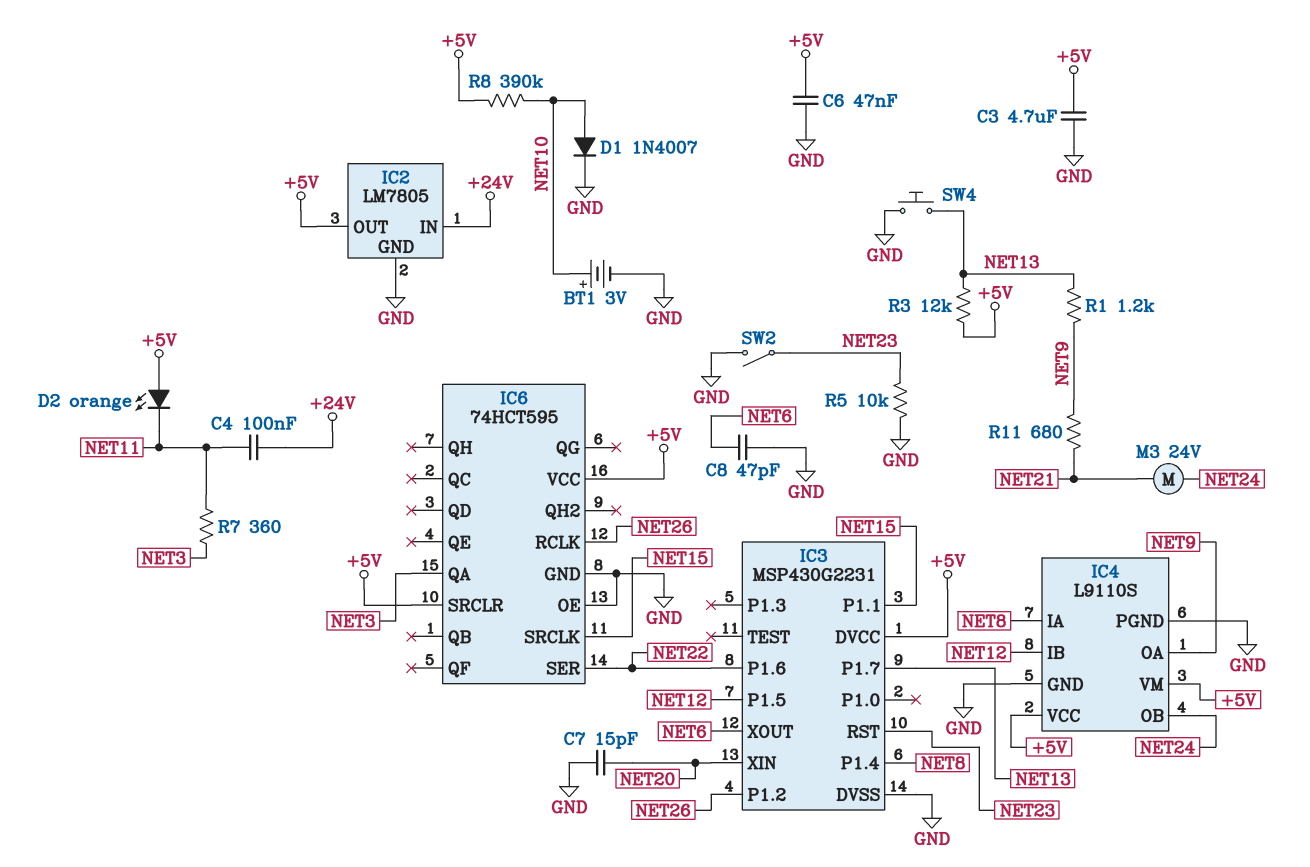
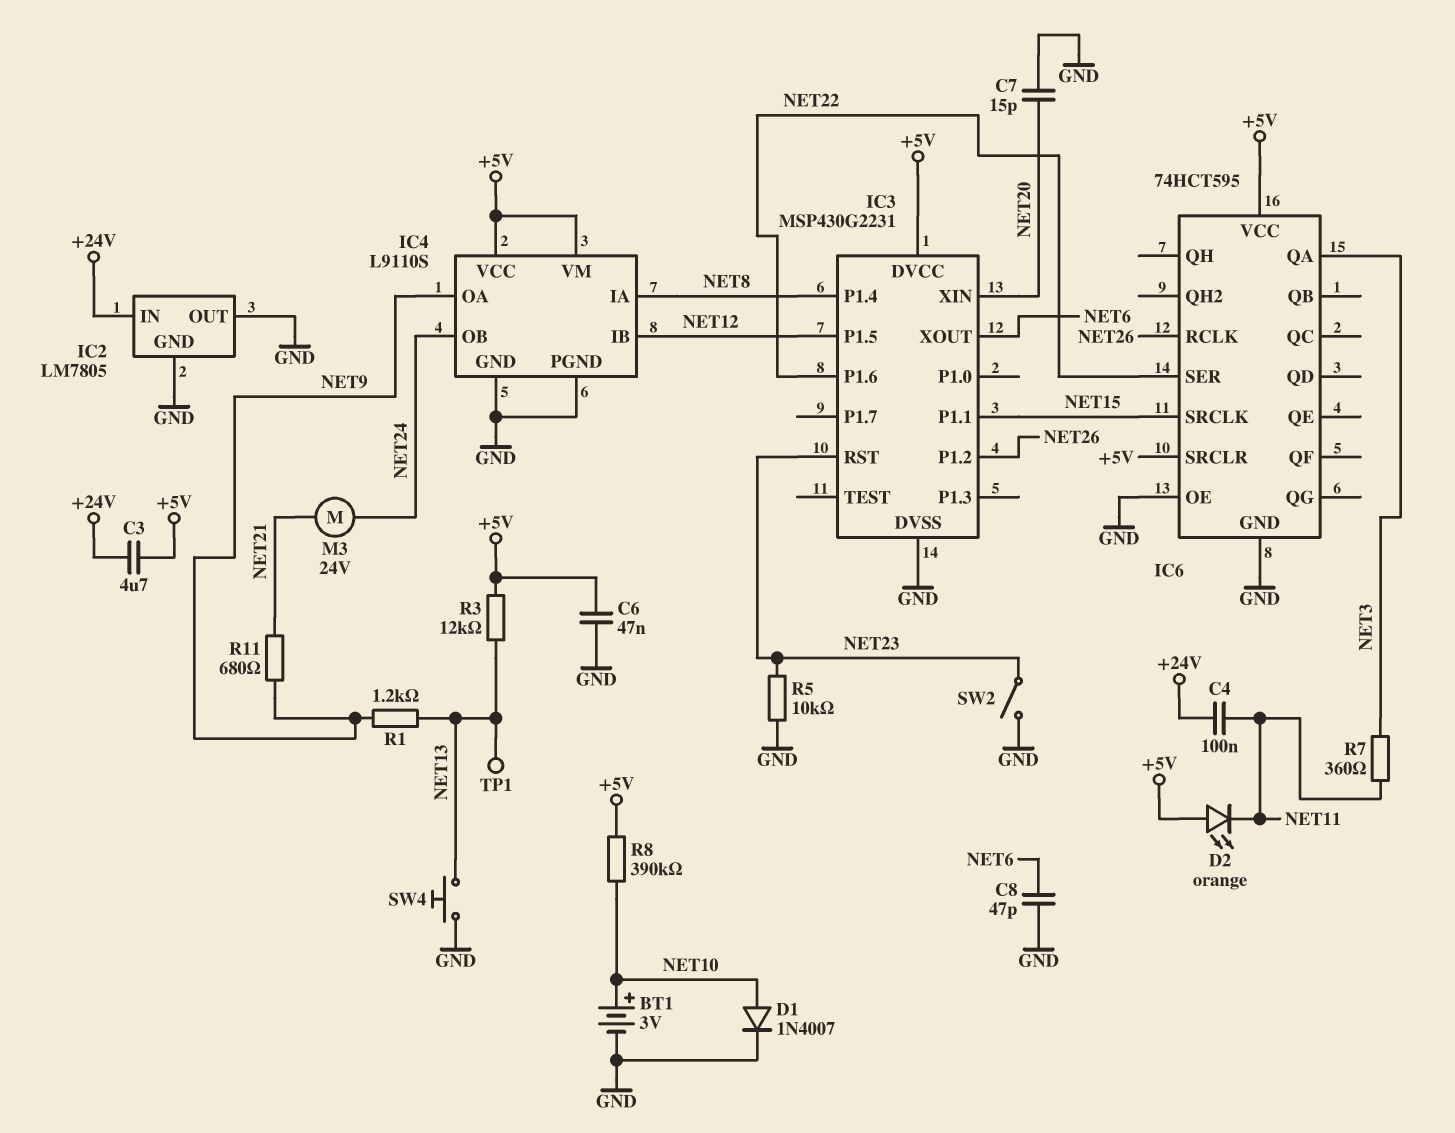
C3: 4.7uF (+5V, GND) -> 4.7uF (+5V, +24V)
IC2 pin OUT: +5V -> GND
IC3 pin P1.7: NET13 -> none
TP1: none -> test point (NET13)

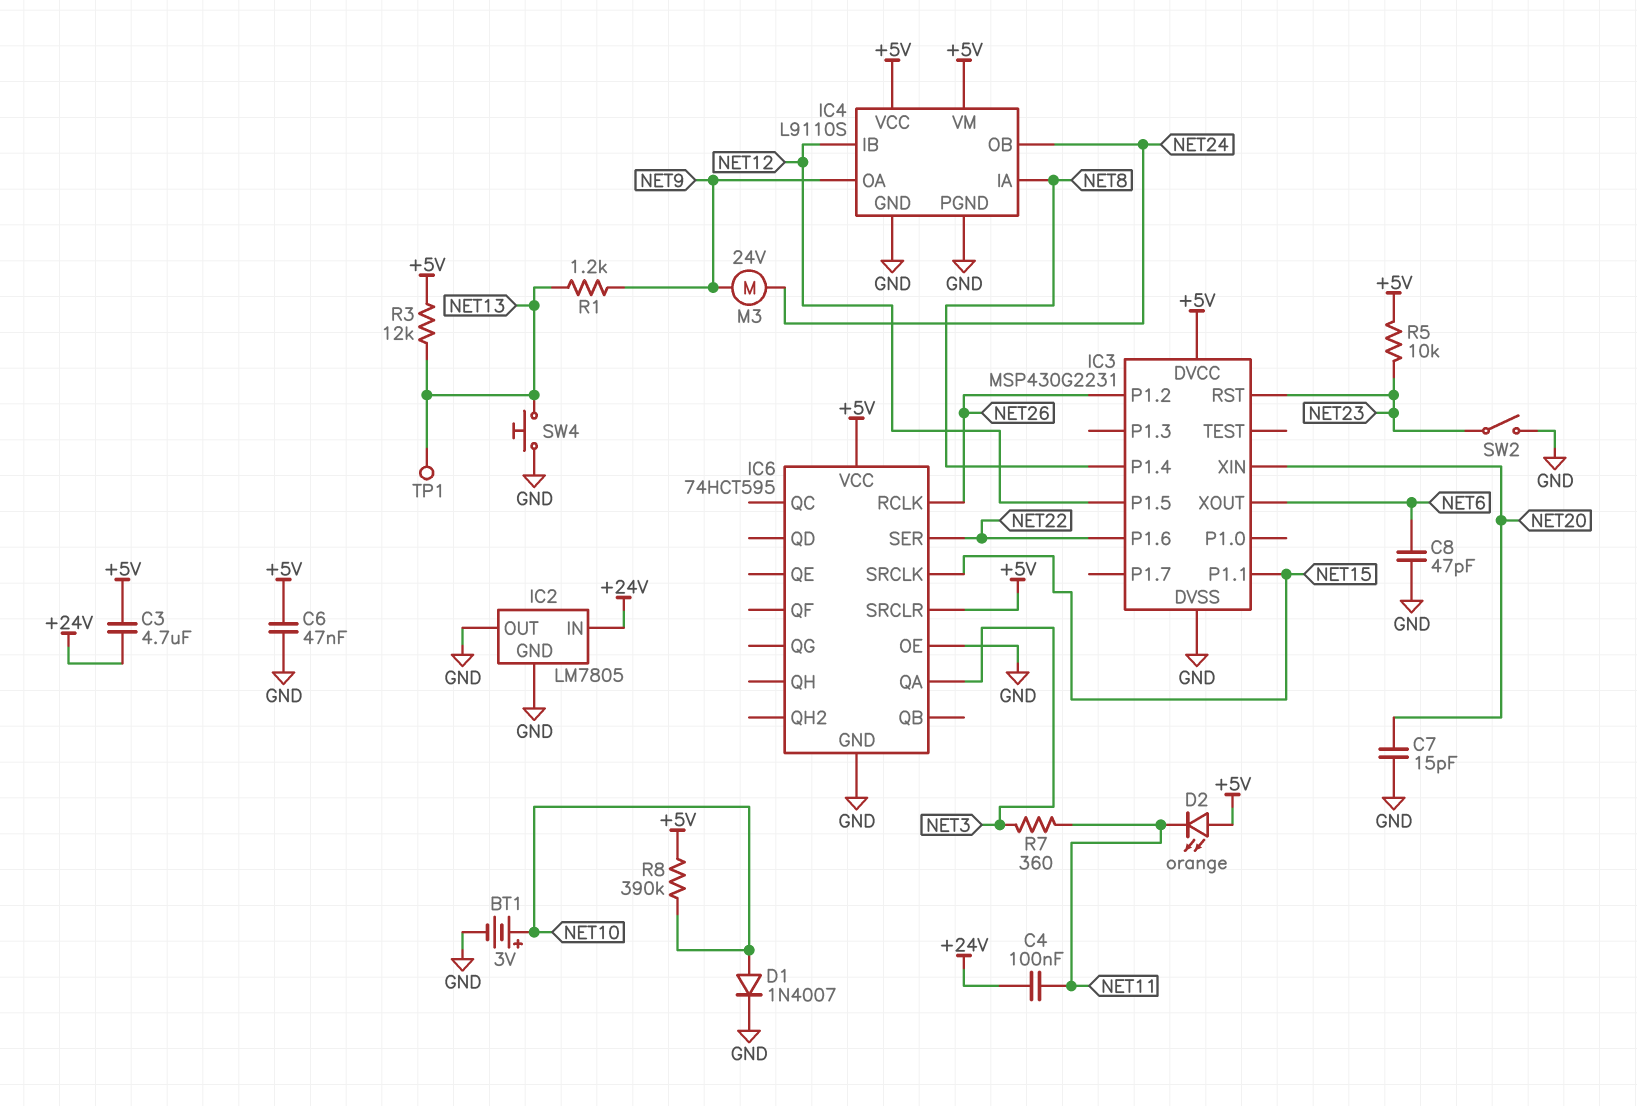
M3: motor 24V (NET21, NET24) -> motor 24V (NET9, NET24)
R5: 10k (GND, NET23) -> 10k (+5V, NET23)
R11: 680 (NET9, NET21) -> none

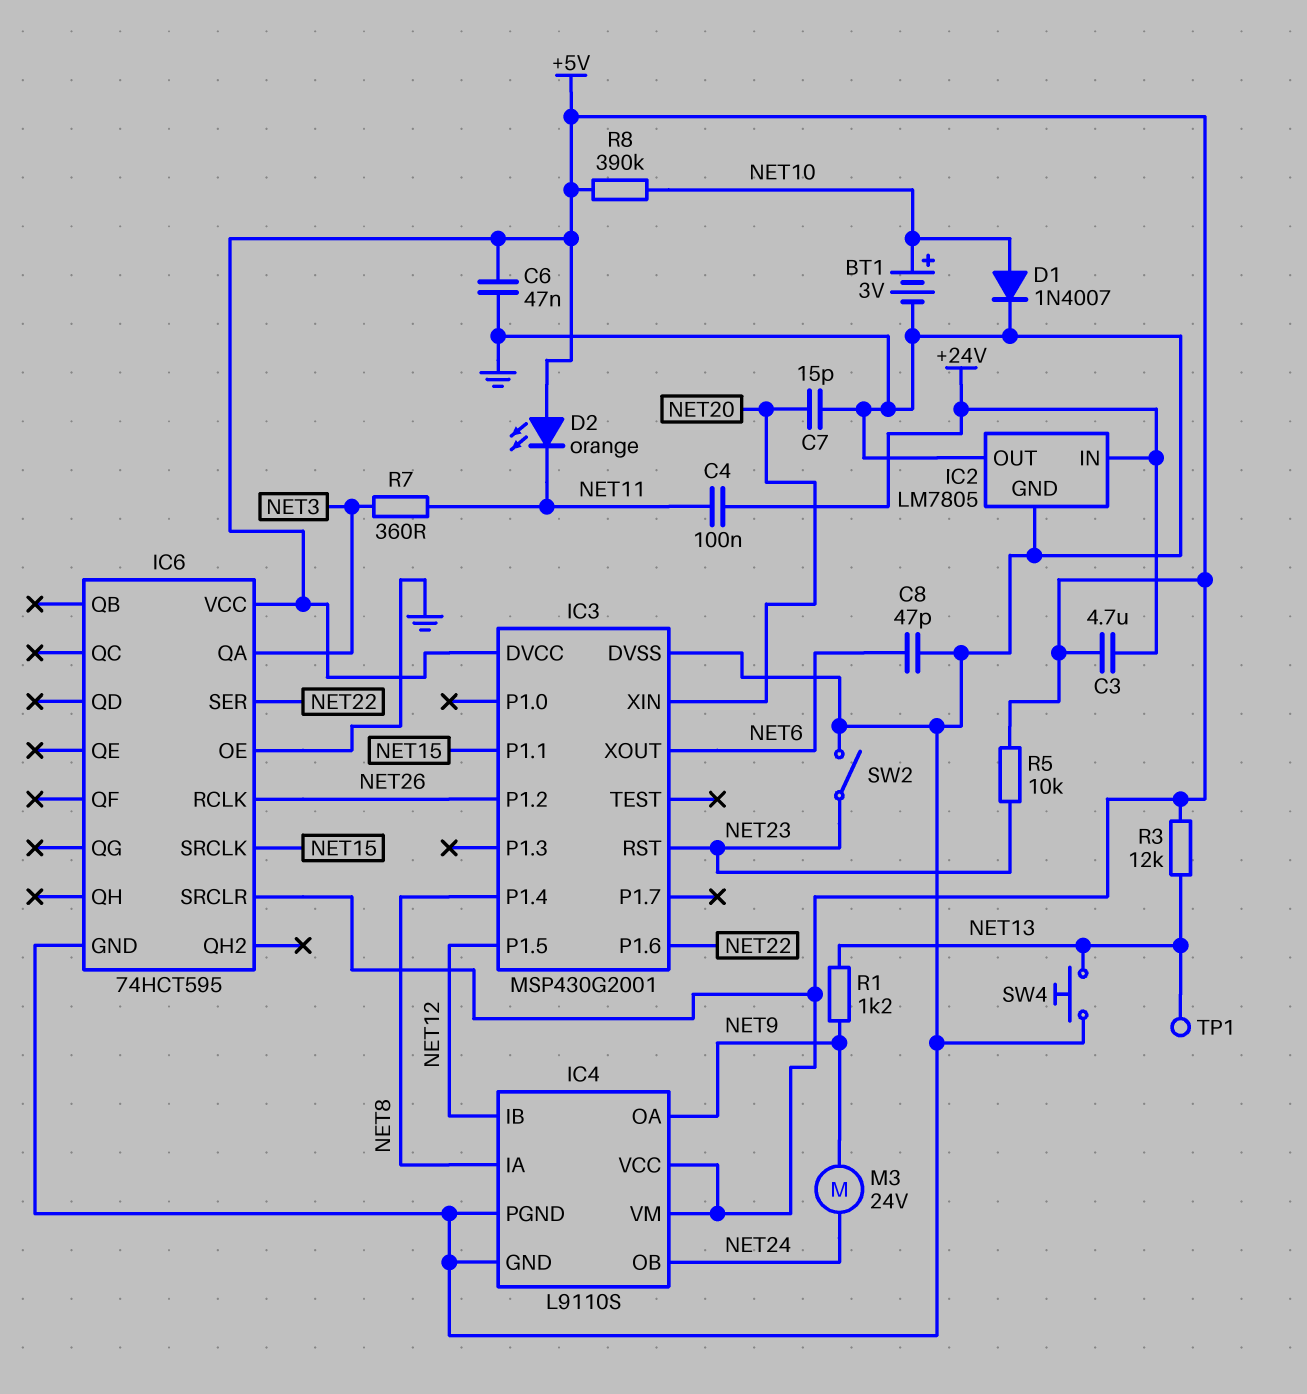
IC3: MSP430G2231 -> MSP430G2001

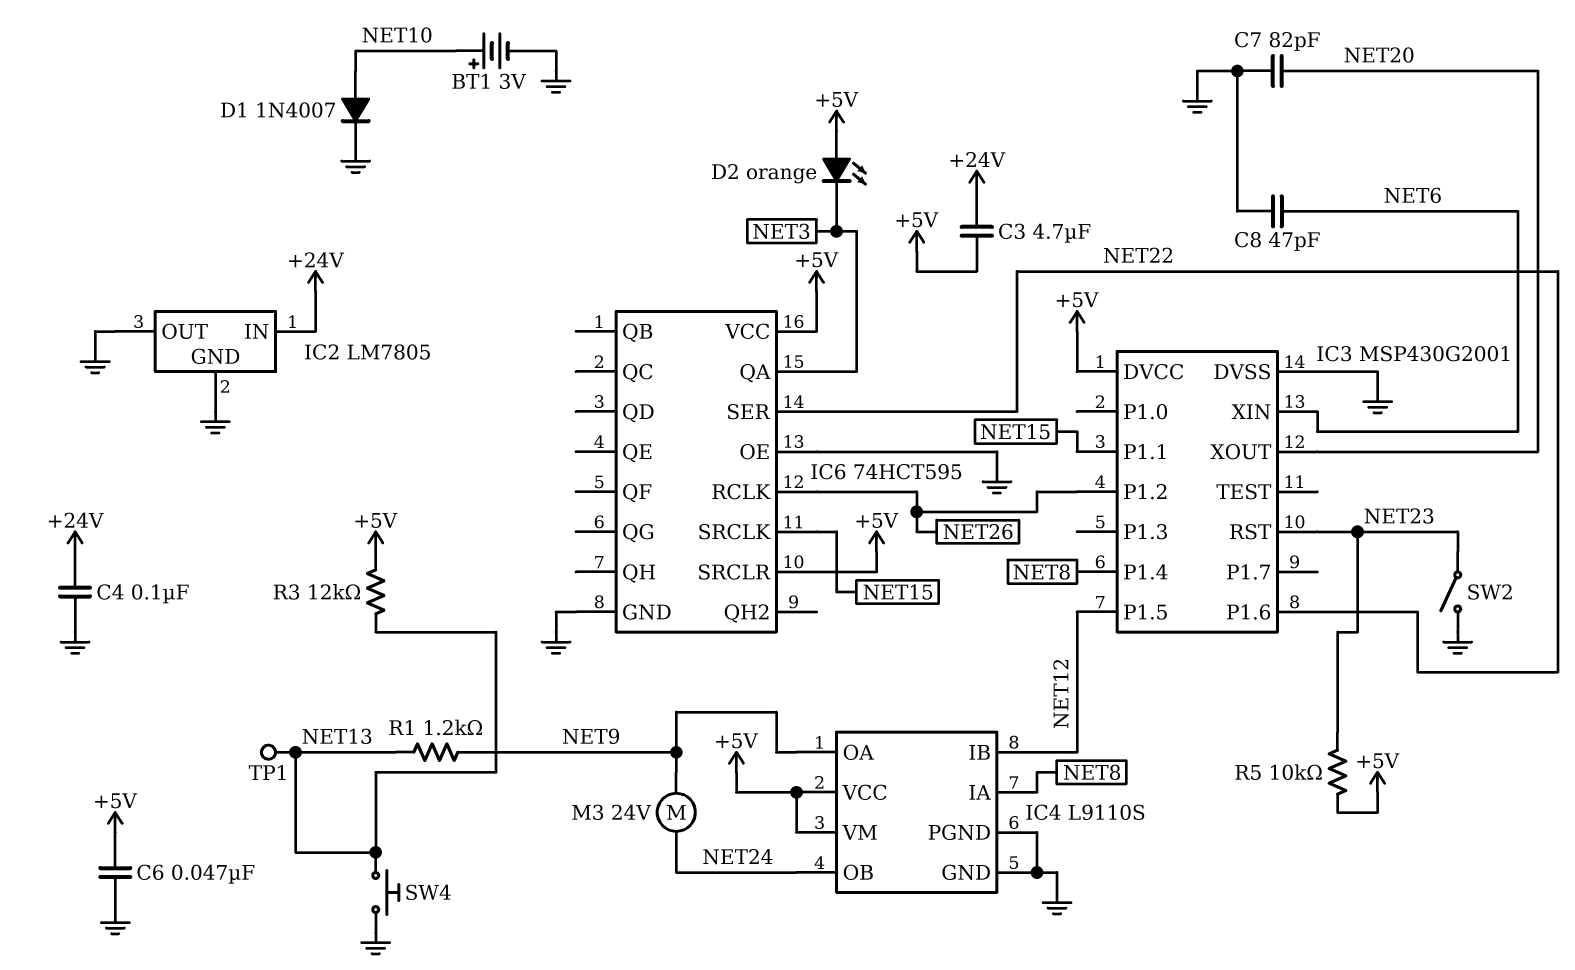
C4: 100nF (+24V, NET11) -> 100nF (+24V, GND)
C7: 15pF (GND, NET20) -> 82pF (GND, NET20)
D2: LED orange (A +5V, K NET11) -> LED orange (A +5V, K NET3)
IC3 pin XIN: NET20 -> NET6
IC3 pin XOUT: NET6 -> NET20
R7: 360 (NET3, NET11) -> none
R8: 390k (+5V, NET10) -> none

